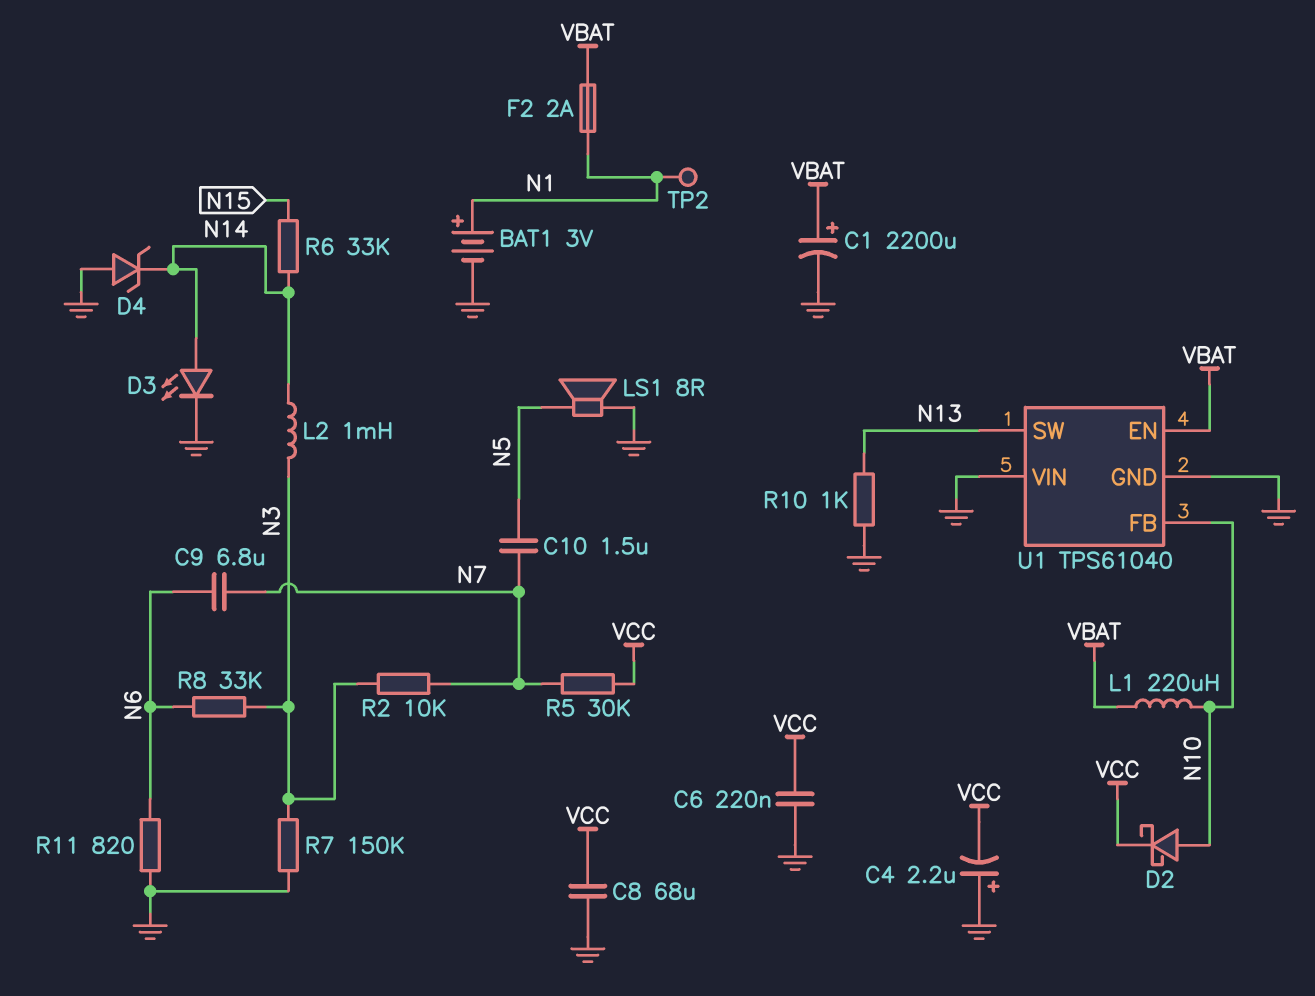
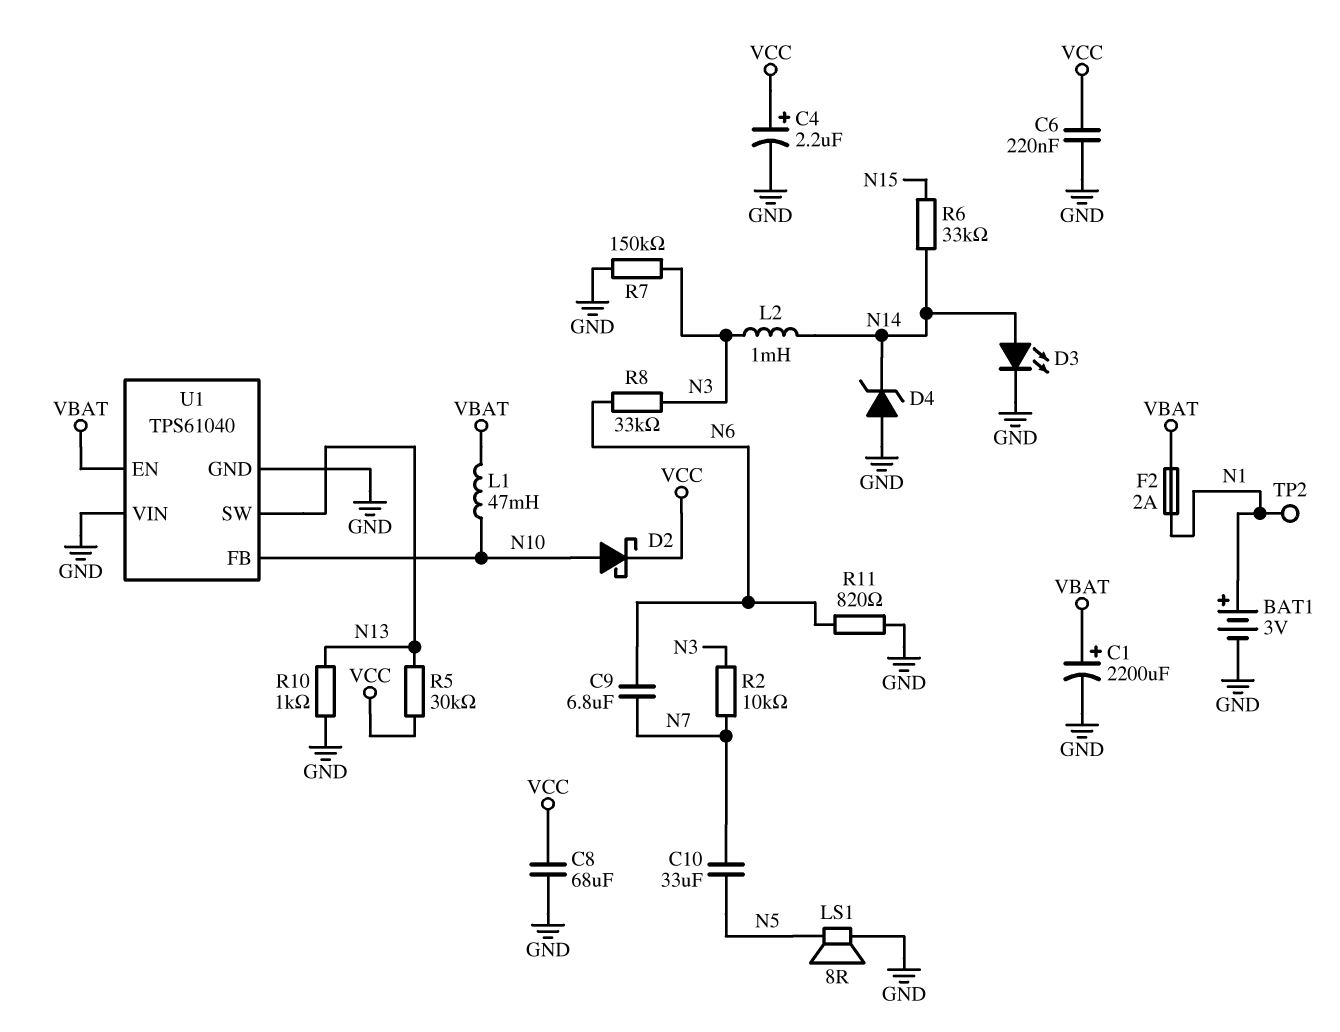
C4: 2.2uF (plus GND, minus VCC) -> 2.2uF (plus VCC, minus GND)
C10: 1.5uF (N5, N7) -> 33uF (N5, N7)
L1: 220uH (N10, VBAT) -> 47mH (N10, VBAT)
R5: 30k (N7, VCC) -> 30k (N13, VCC)

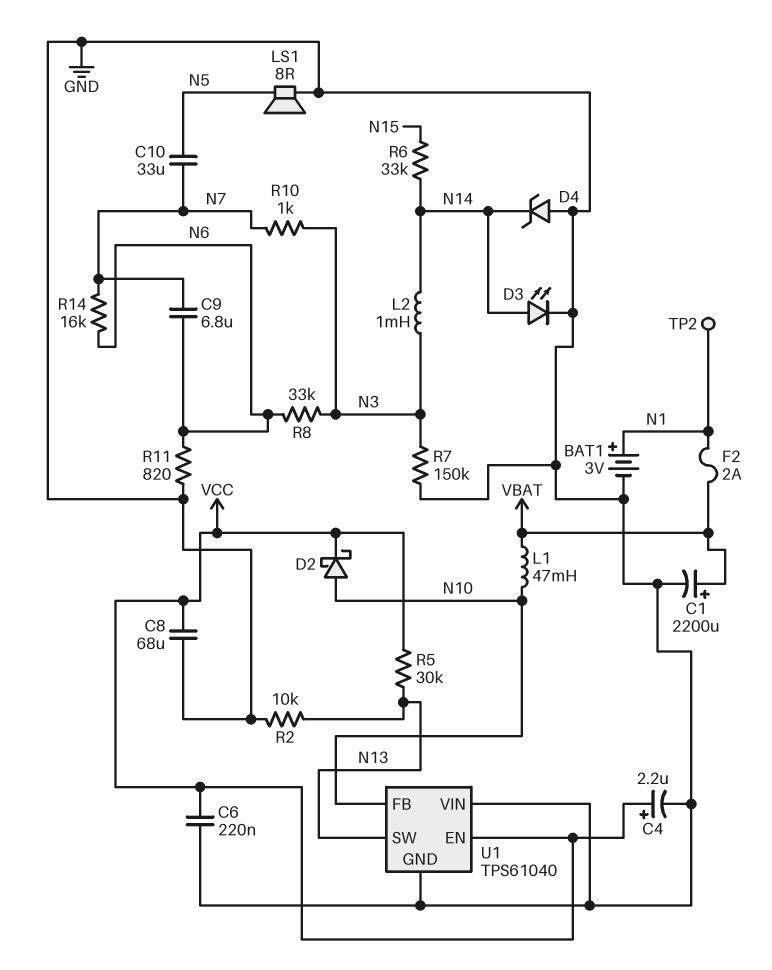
R2: 10k (N3, N7) -> 10k (GND, N13)
R10: 1k (GND, N13) -> 1k (N3, N7)
R14: none -> 16k (N6, N7)
U1 pin EN: VBAT -> VCC

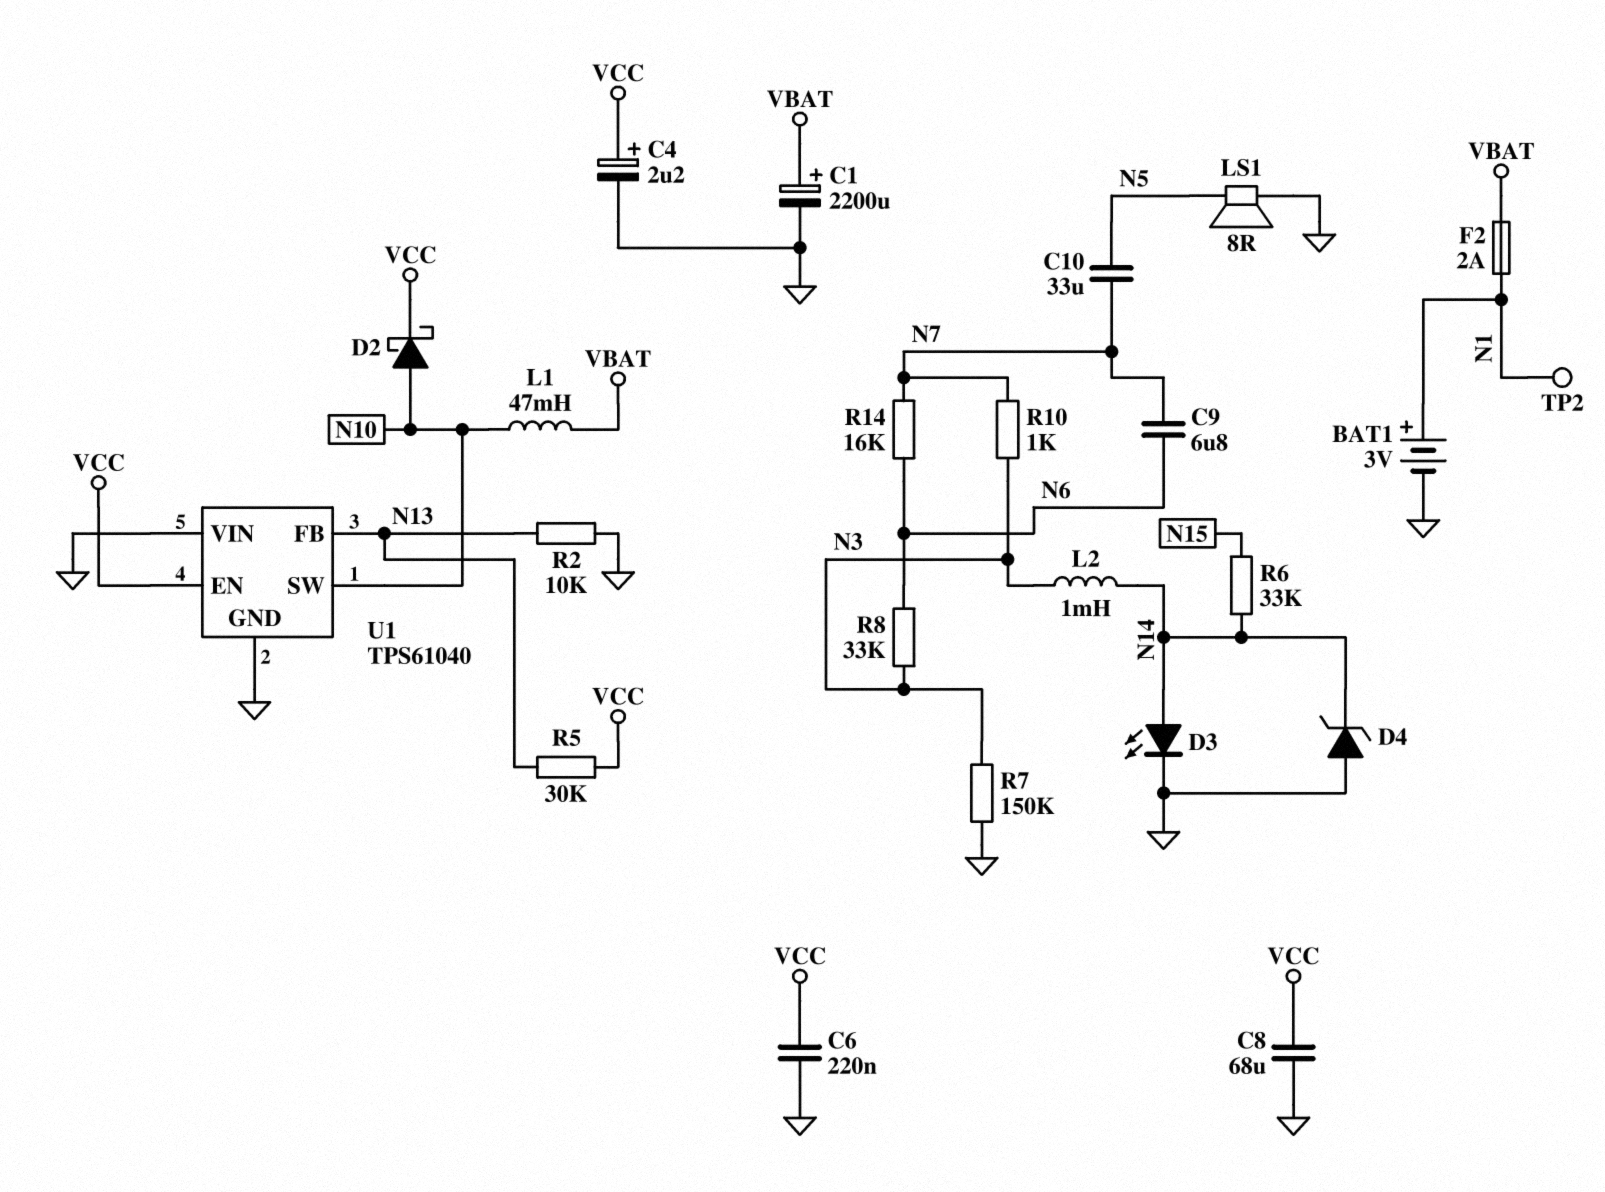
R11: 820 (GND, N6) -> none
U1 pin FB: N10 -> N13
U1 pin SW: N13 -> N10

